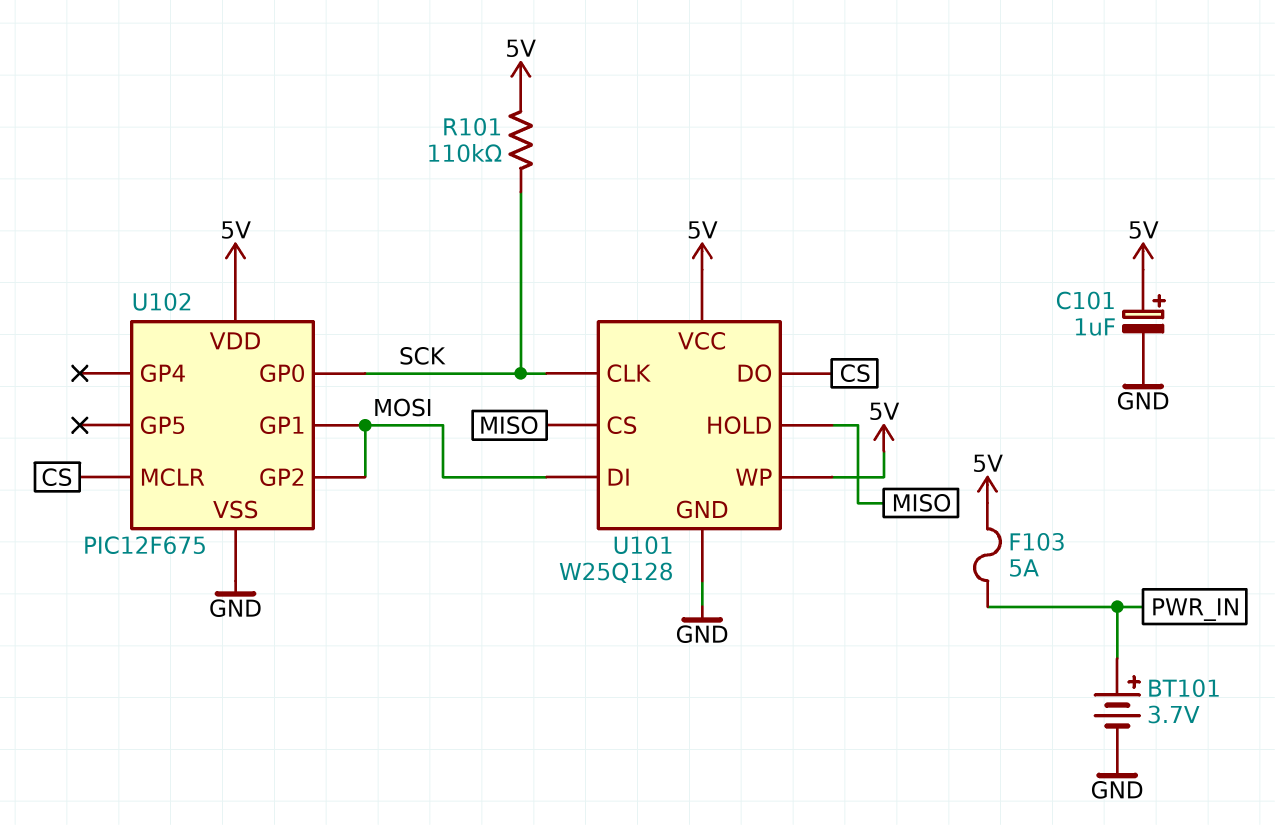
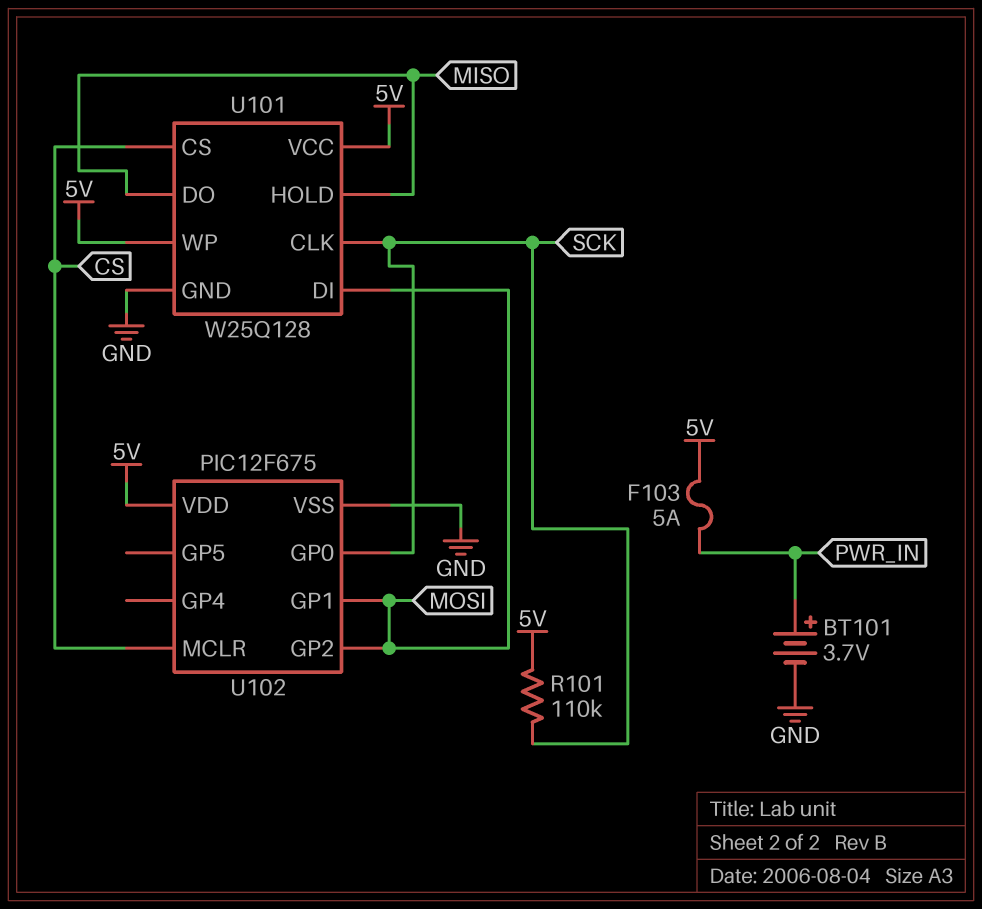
C101: 1uF (plus 5V, minus GND) -> none
U101 pin CS: MISO -> CS
U101 pin DO: CS -> MISO

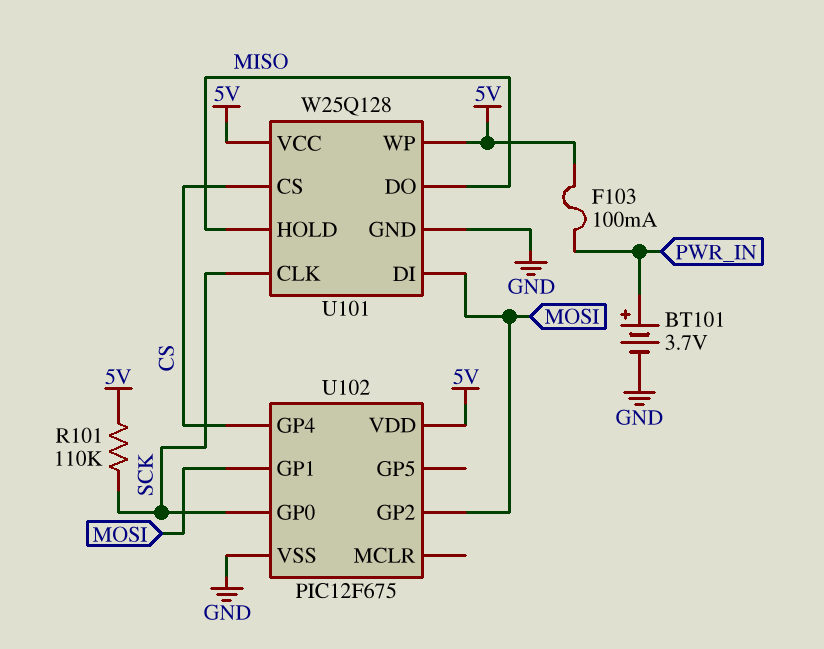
F103: 5A (5V, PWR_IN) -> 100mA (5V, PWR_IN)
U102 pin GP4: none -> CS
U102 pin MCLR: CS -> none

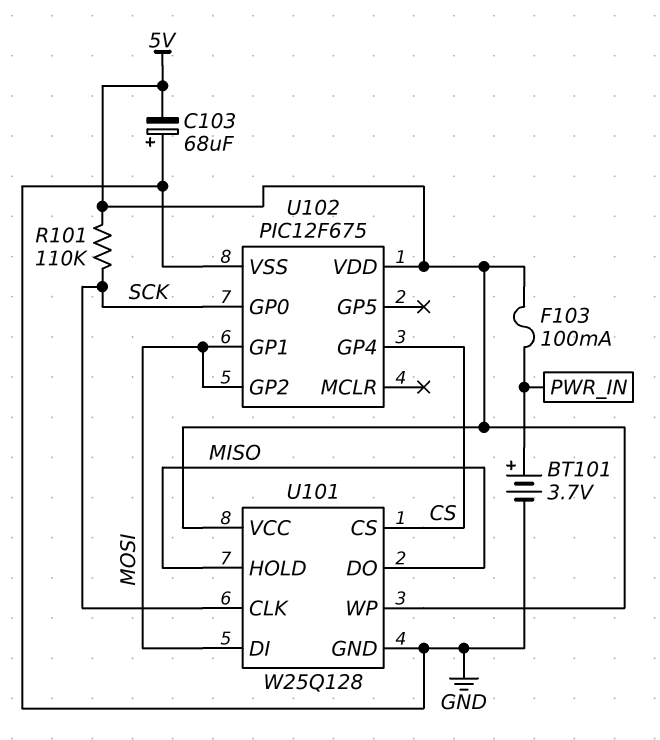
C103: none -> 68uF (plus GND, minus 5V)

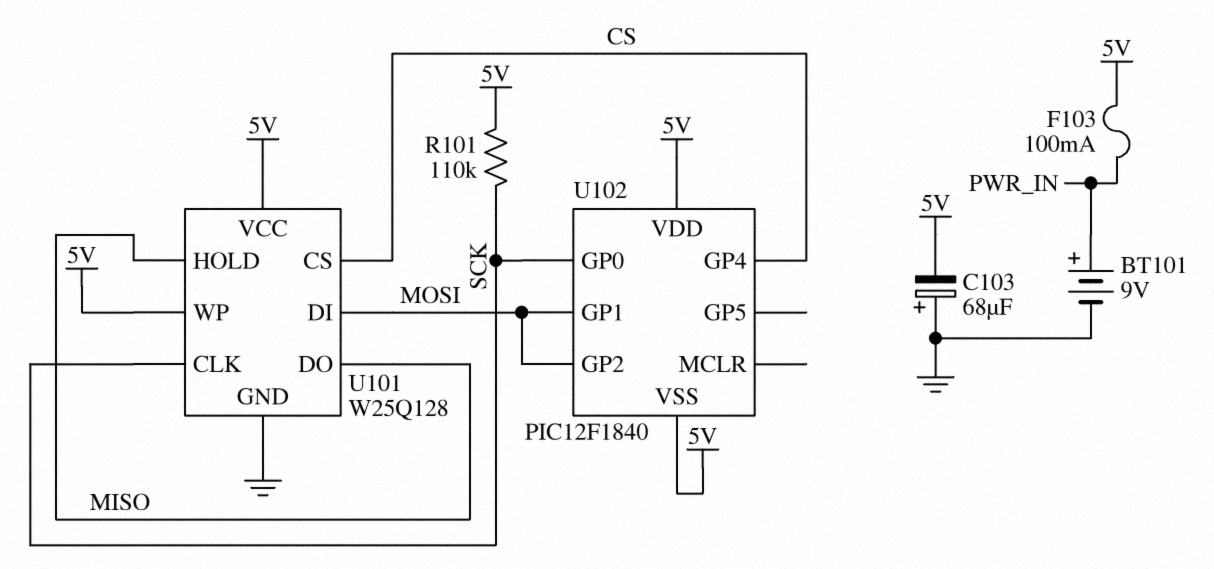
BT101: 3.7V (plus PWR_IN, minus GND) -> 9V (plus PWR_IN, minus GND)
U102: PIC12F675 -> PIC12F1840
U102 pin VSS: GND -> 5V

